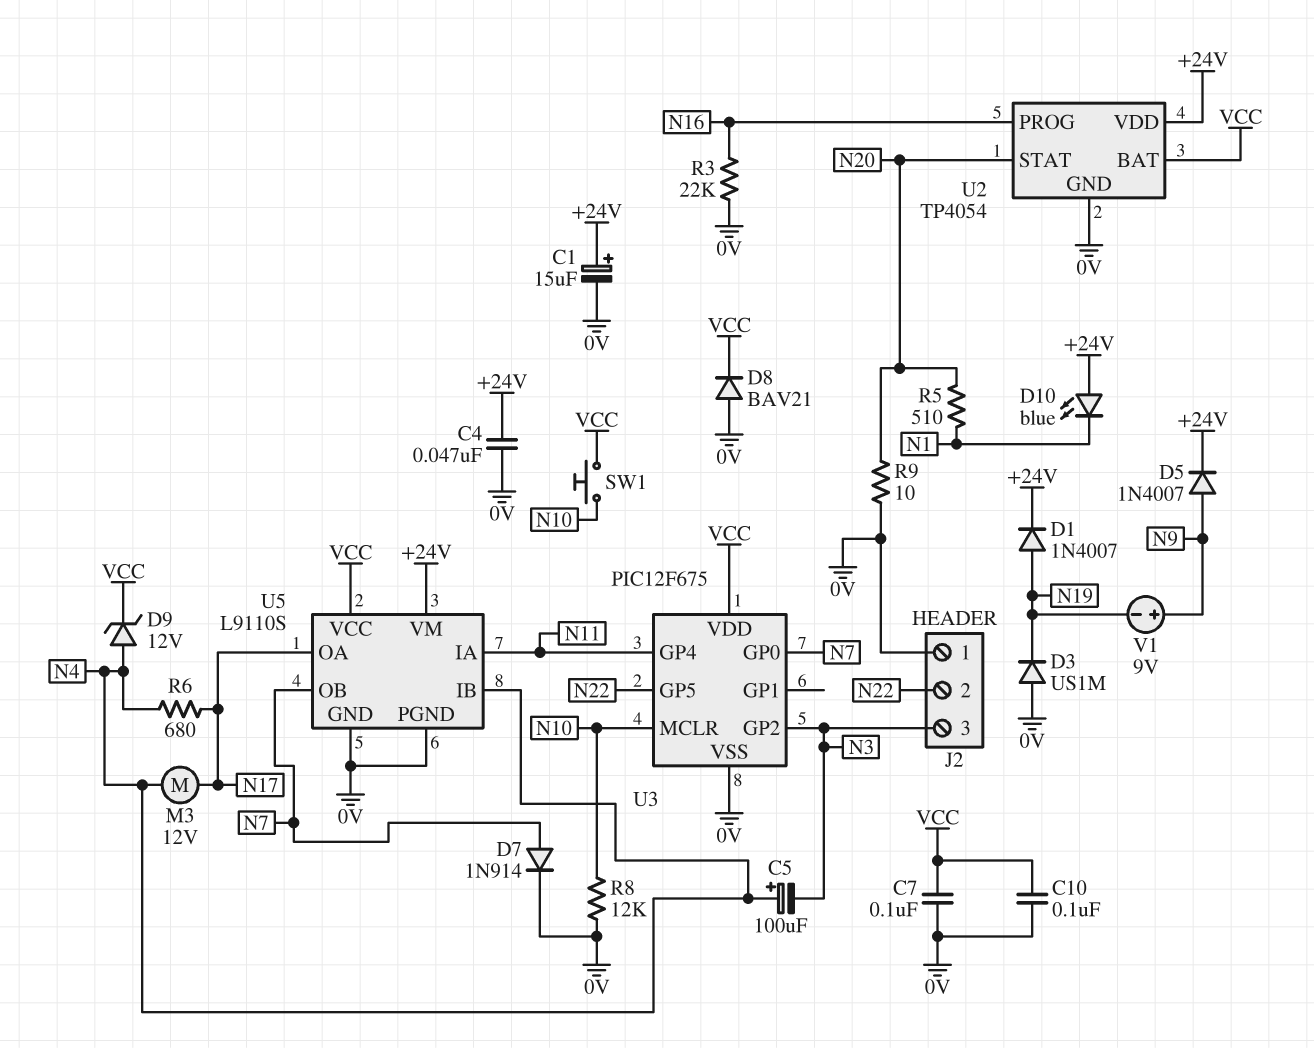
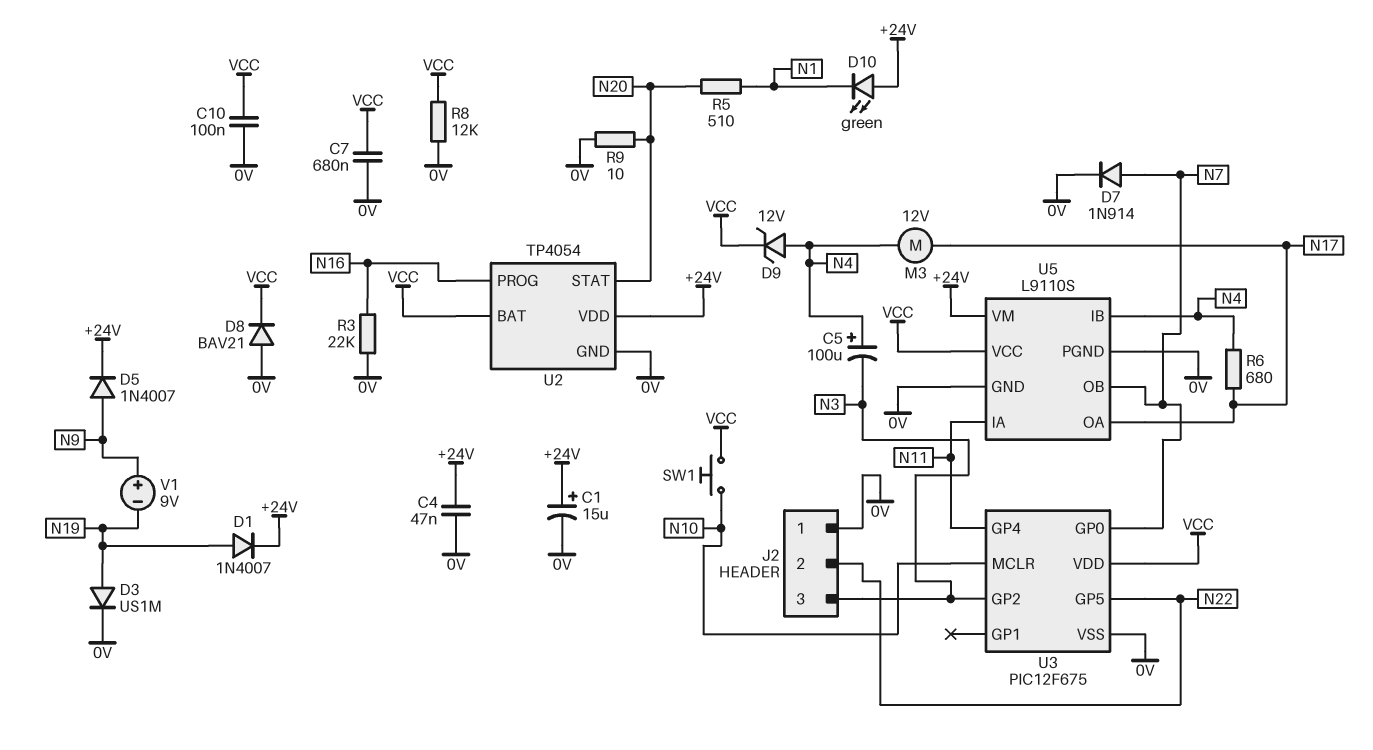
C7: 100nF (0V, VCC) -> 680nF (0V, VCC)
D3: diode US1M (A 0V, K N19) -> diode US1M (A N19, K 0V)
D10: LED blue (A +24V, K N1) -> LED green (A +24V, K N1)
R8: 12k (0V, N10) -> 12k (0V, VCC)

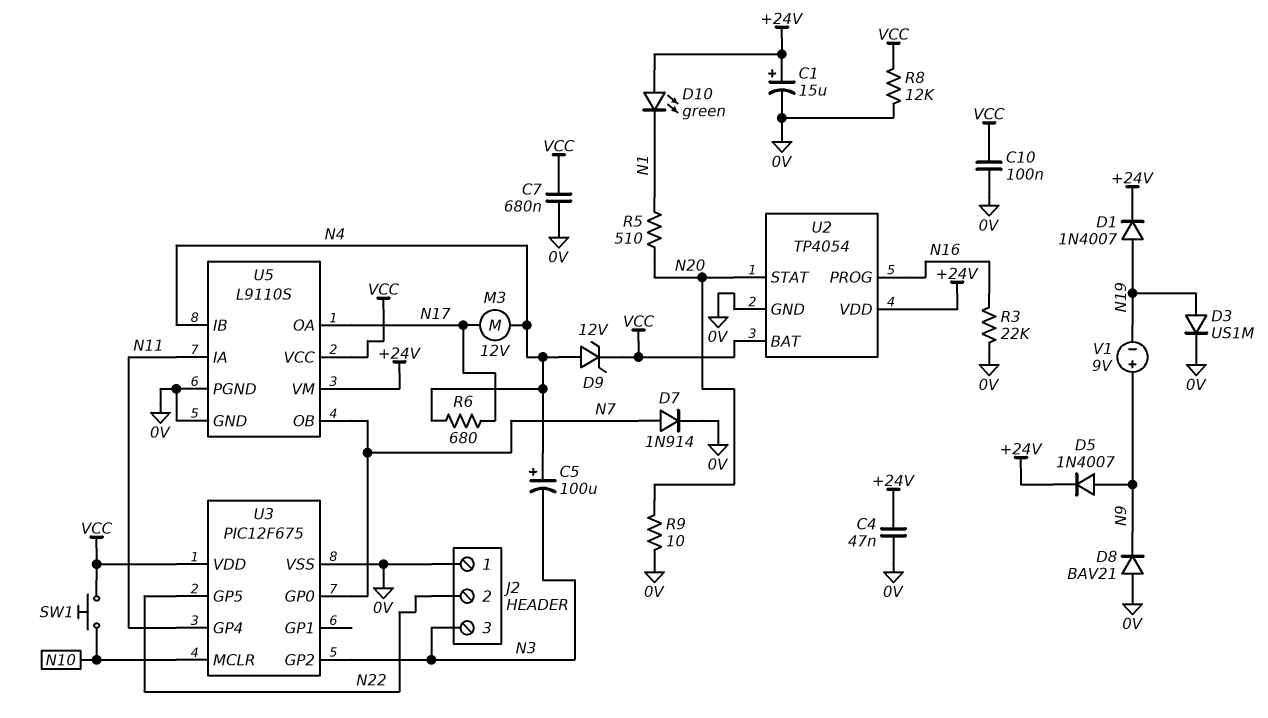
D8: diode BAV21 (A 0V, K VCC) -> diode BAV21 (A 0V, K N9)

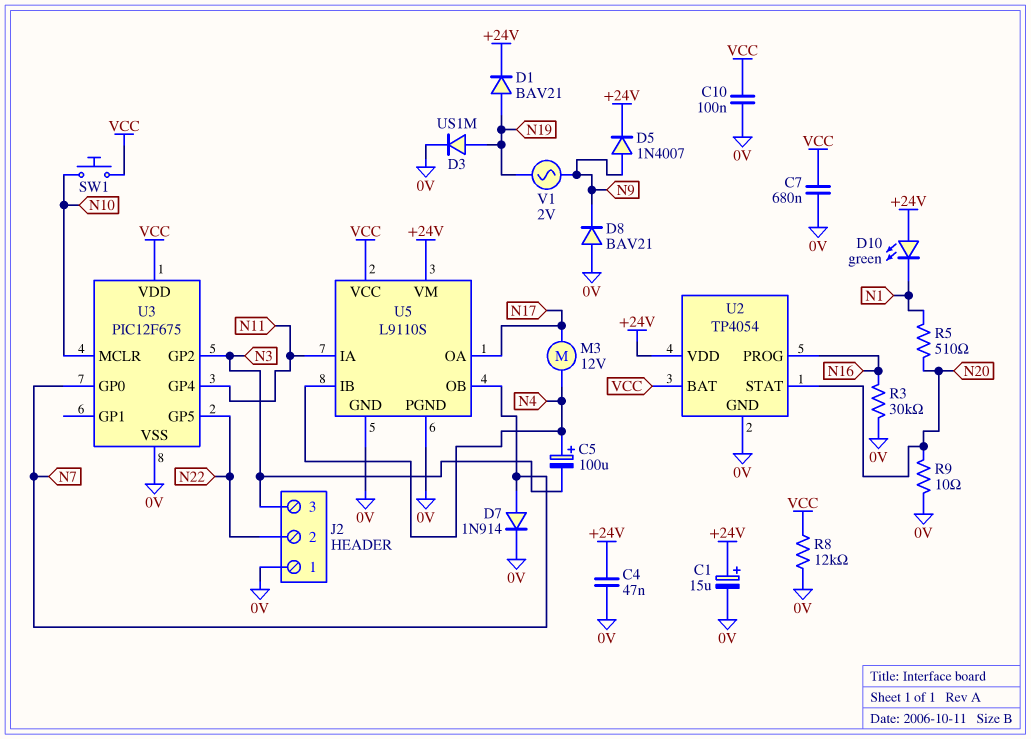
D1: diode 1N4007 (A N19, K +24V) -> diode BAV21 (A N19, K +24V)
D9: zener 12V (A N4, K VCC) -> none
R3: 22k (0V, N16) -> 30k (0V, N16)
R6: 680 (N4, N17) -> none
V1: 9V (plus N9, minus N19) -> AC 2V (N9, N19)

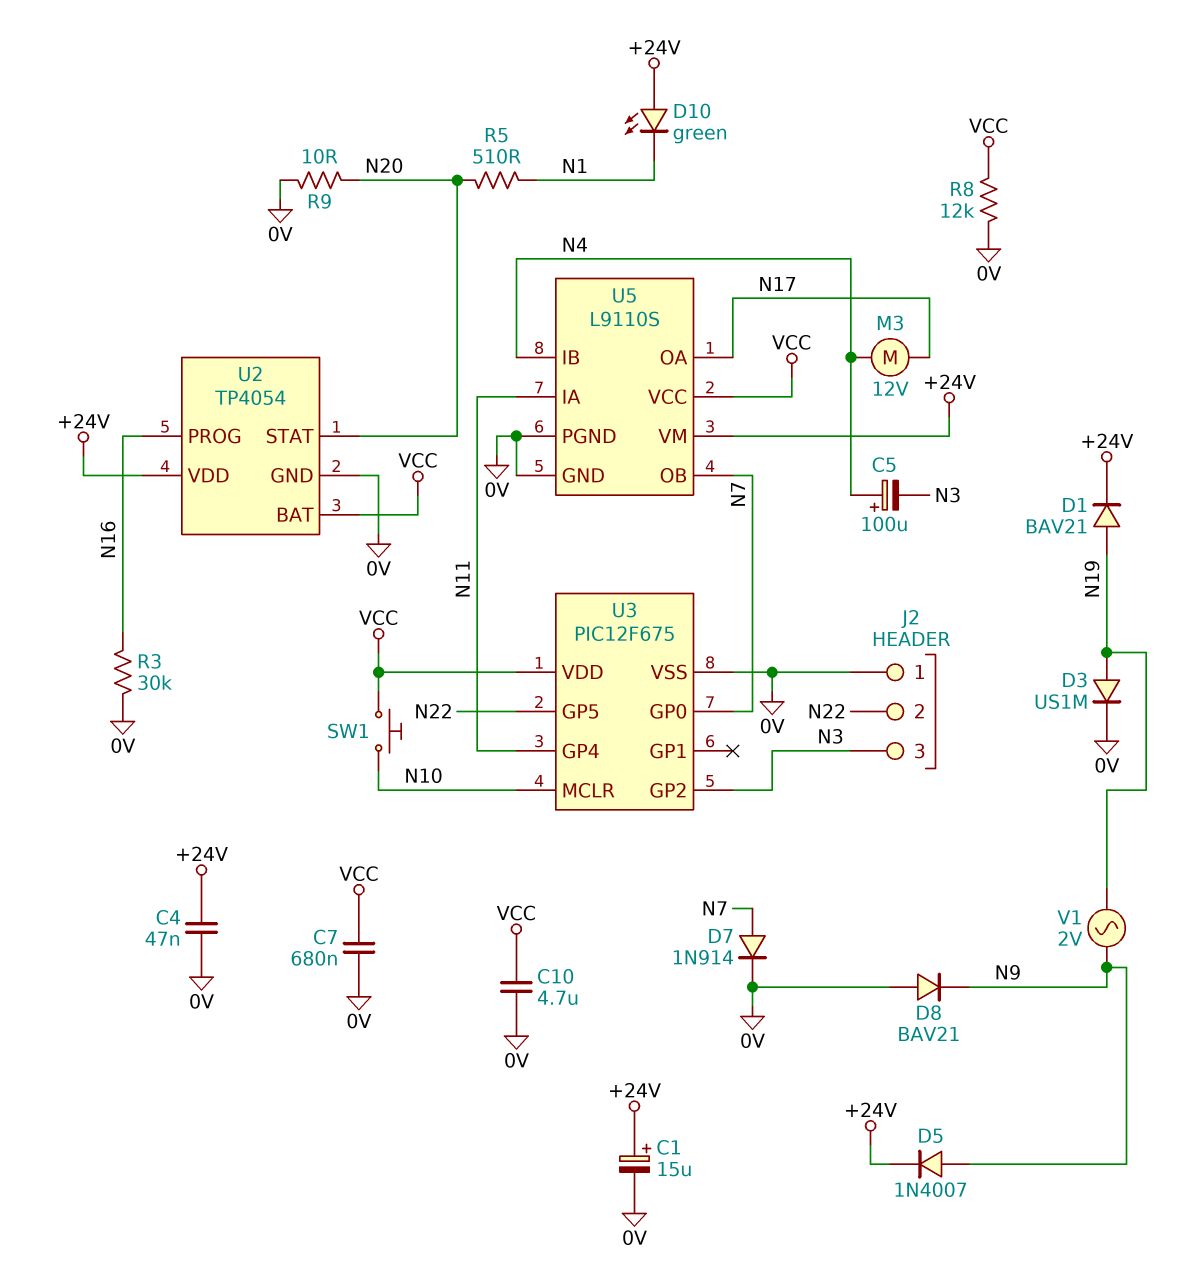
C10: 100nF (0V, VCC) -> 4.7uF (0V, VCC)

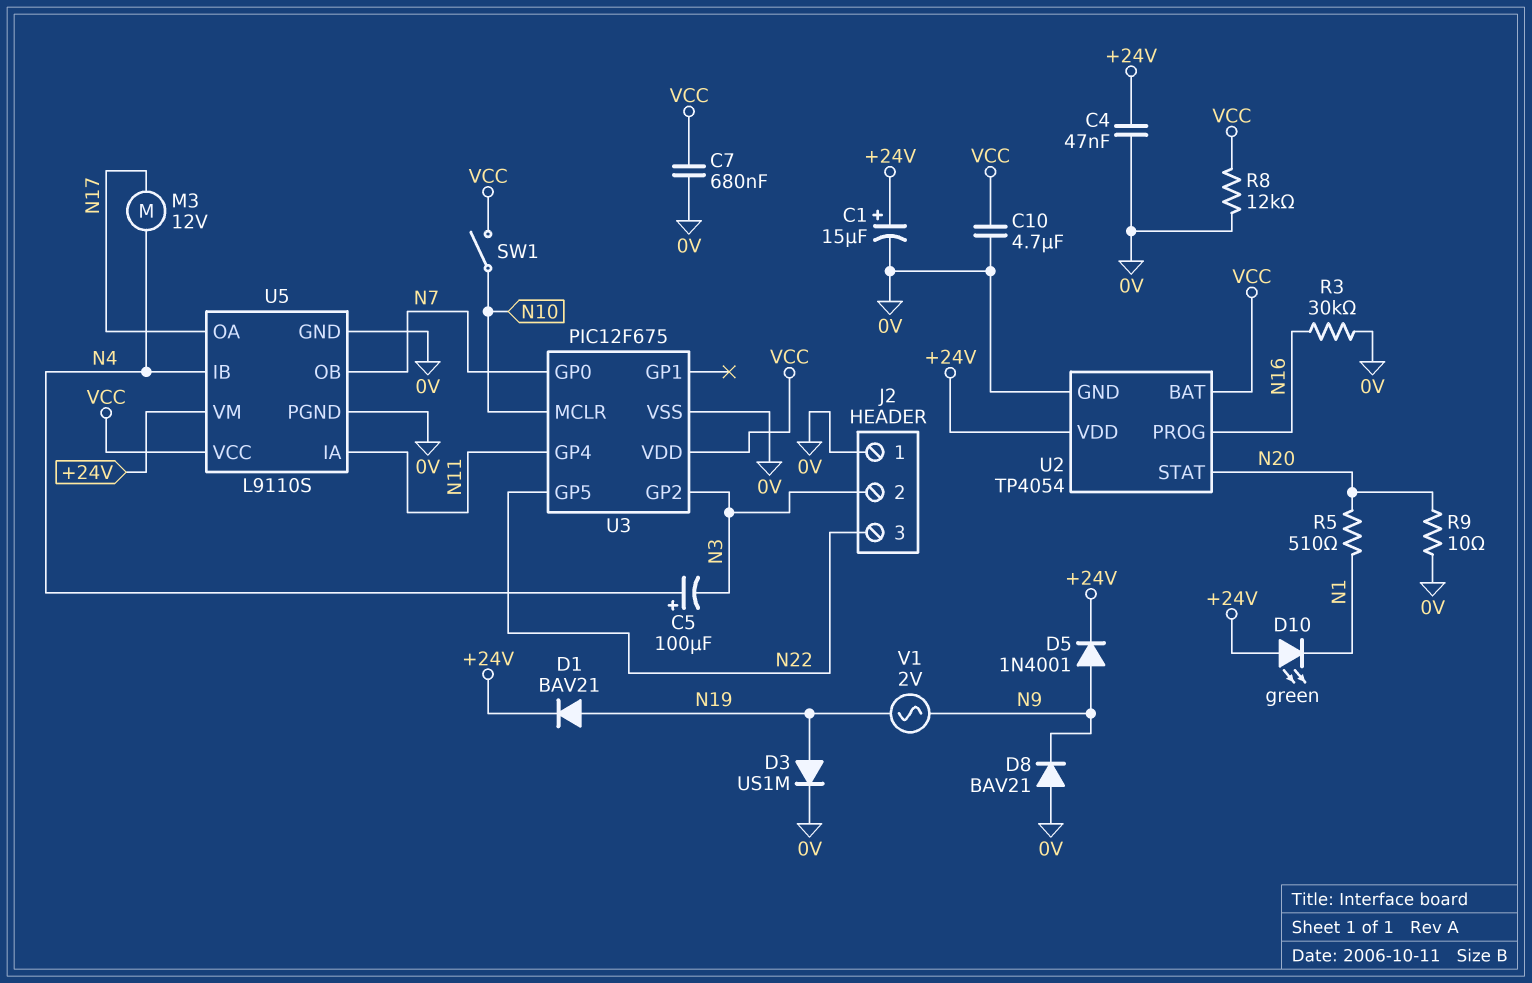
D5: diode 1N4007 (A N9, K +24V) -> diode 1N4001 (A N9, K +24V)
D7: diode 1N914 (A N7, K 0V) -> none
J2 pin 2: N22 -> N3
J2 pin 3: N3 -> N22
SW1: button (N10, VCC) -> switch (N10, VCC)

